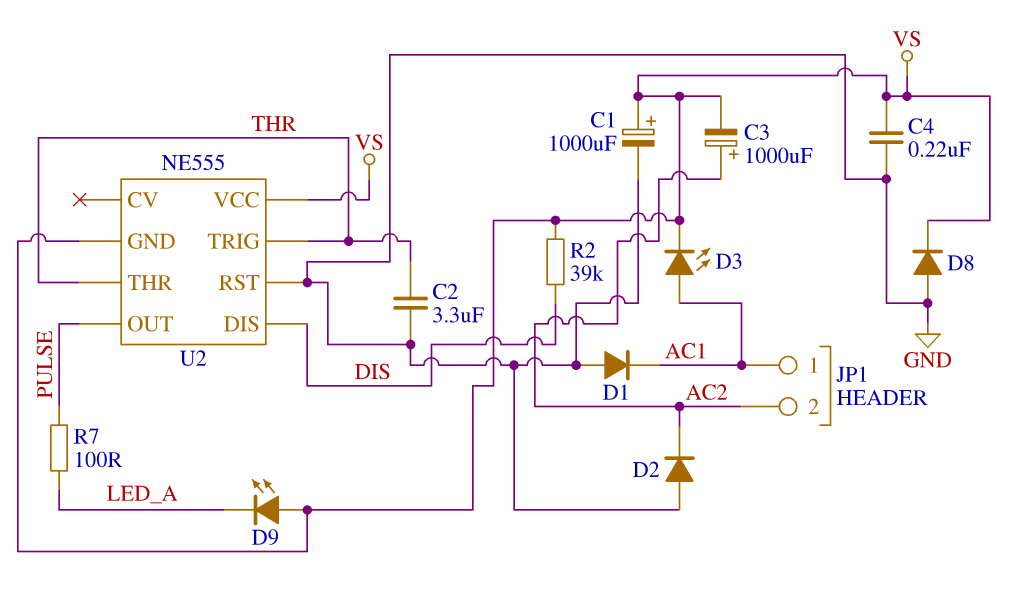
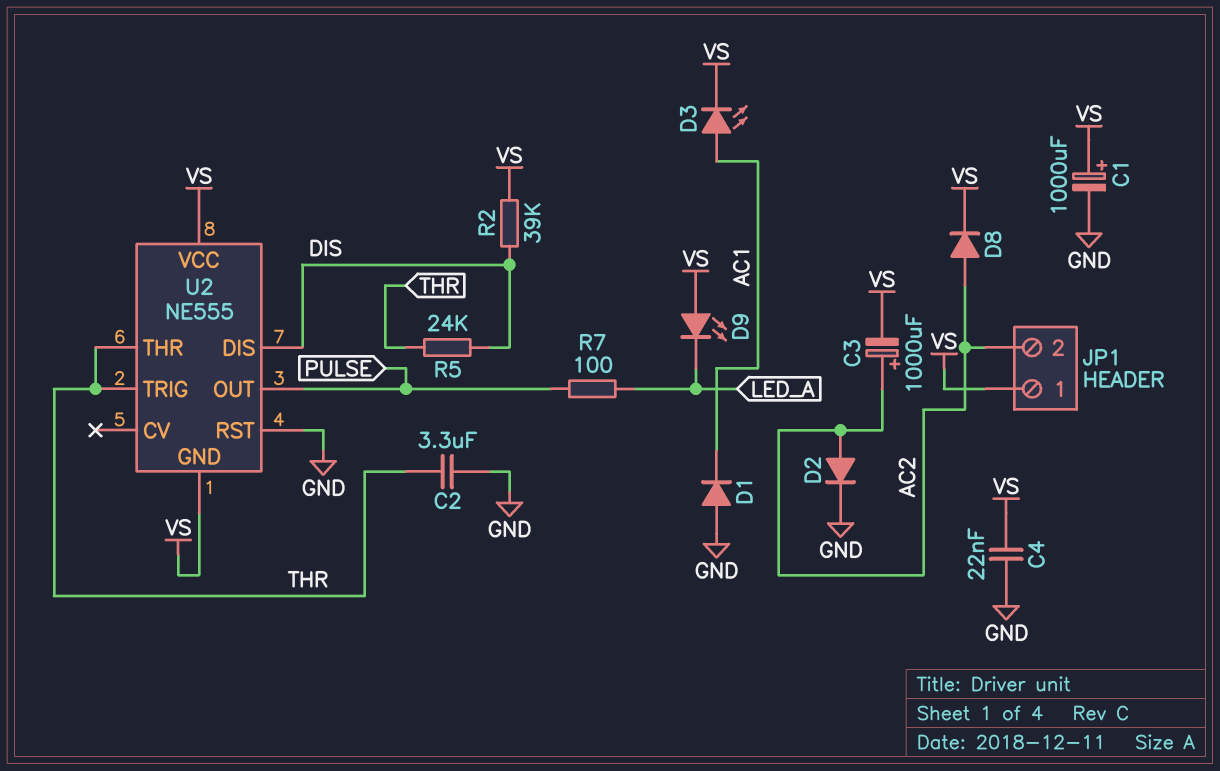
C4: 220nF (GND, VS) -> 22nF (GND, VS)
D2: diode (A GND, K AC2) -> diode (A AC2, K GND)
D8: diode (A GND, K VS) -> diode (A AC2, K VS)
JP1 pin 1: AC1 -> VS
R5: none -> 24k (DIS, THR)

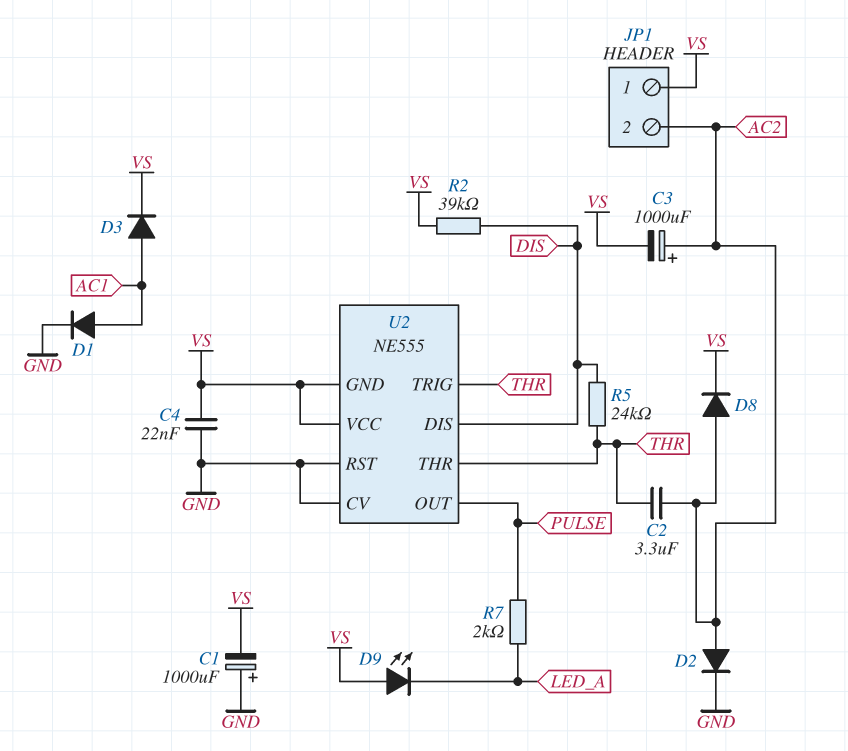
C1: 1000uF (plus VS, minus GND) -> 1000uF (plus GND, minus VS)
C2: 3.3uF (GND, THR) -> 3.3uF (AC2, THR)
D1: diode (A GND, K AC1) -> diode (A AC1, K GND)
D3: LED (A AC1, K VS) -> diode (A AC1, K VS)
R7: 100 (LED_A, PULSE) -> 2k (LED_A, PULSE)
U2 pin CV: none -> GND

